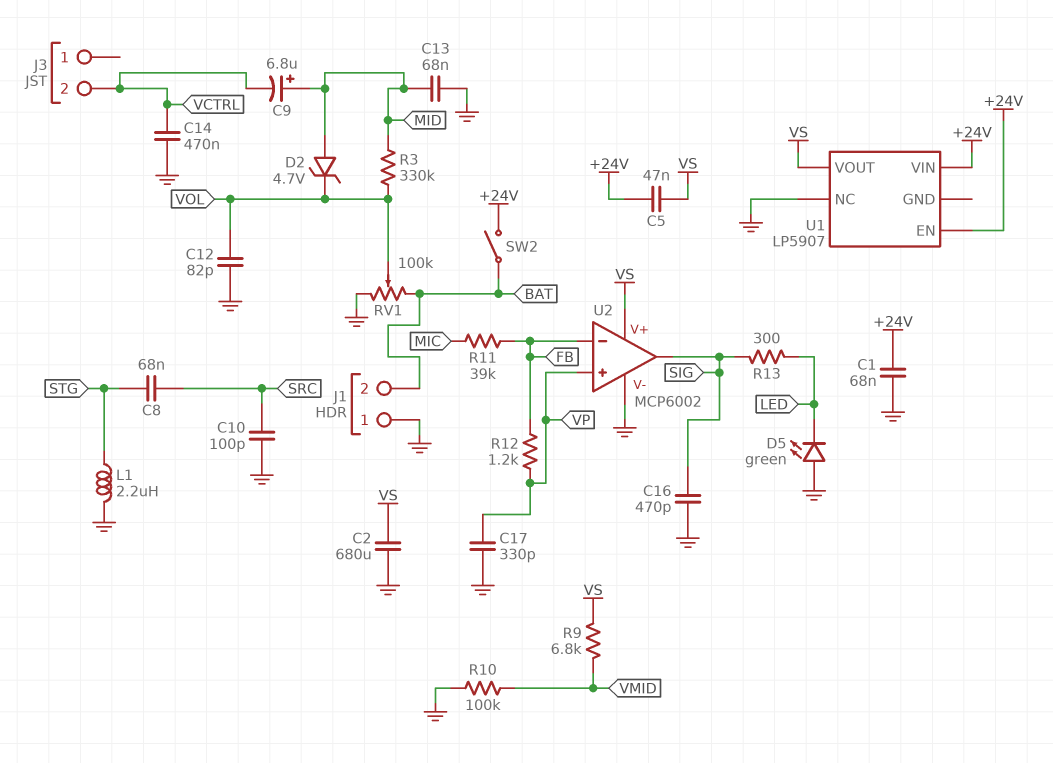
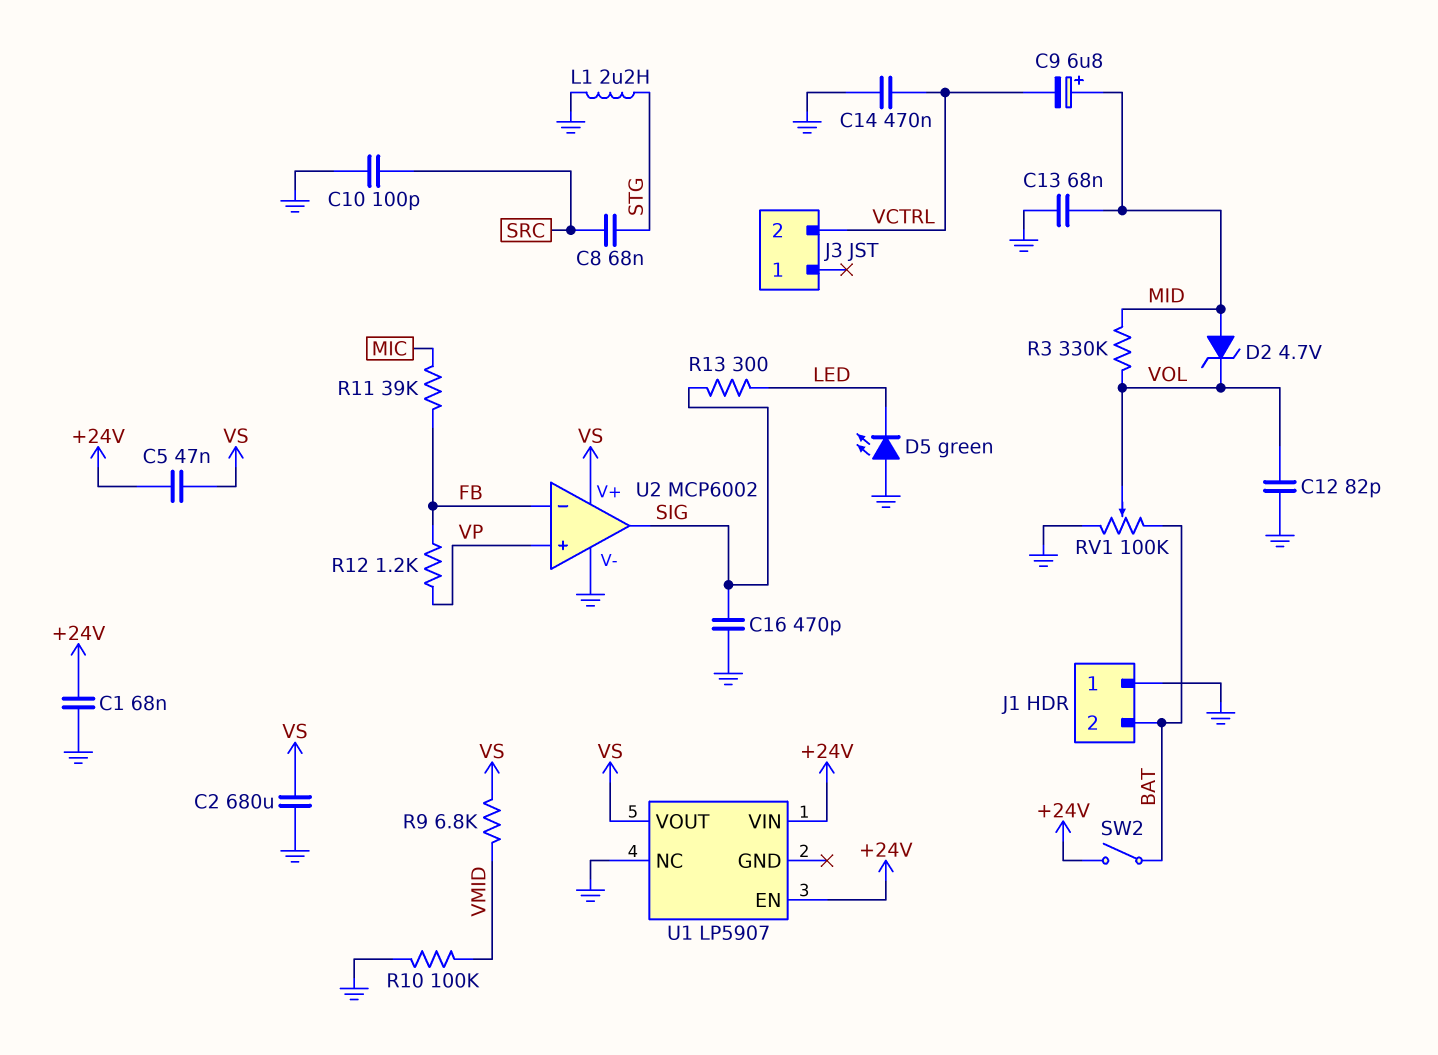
C17: 330pF (GND, VP) -> none

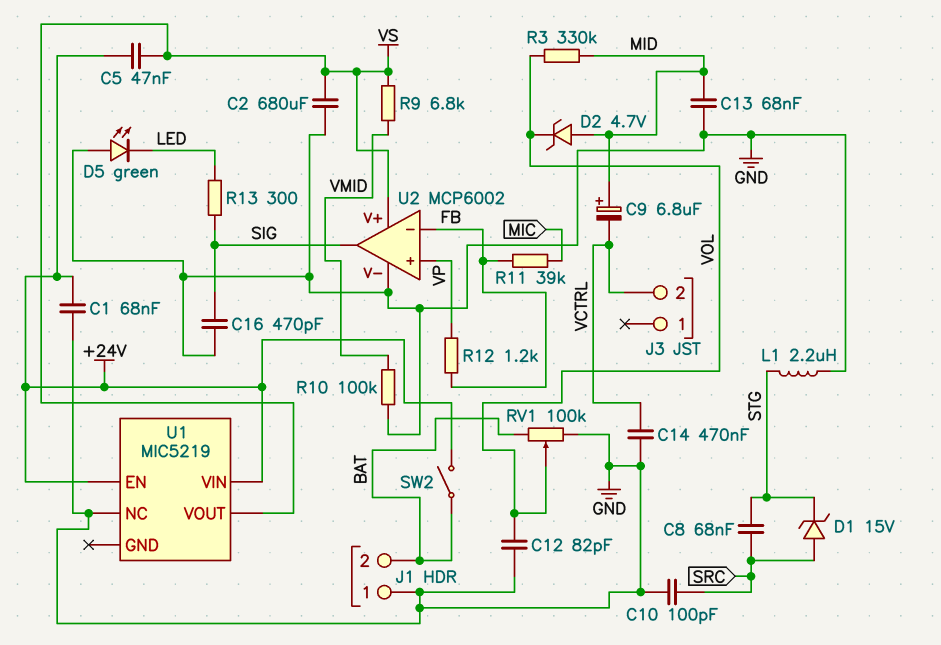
D1: none -> zener 15V (A SRC, K STG)
U1: LP5907 -> MIC5219

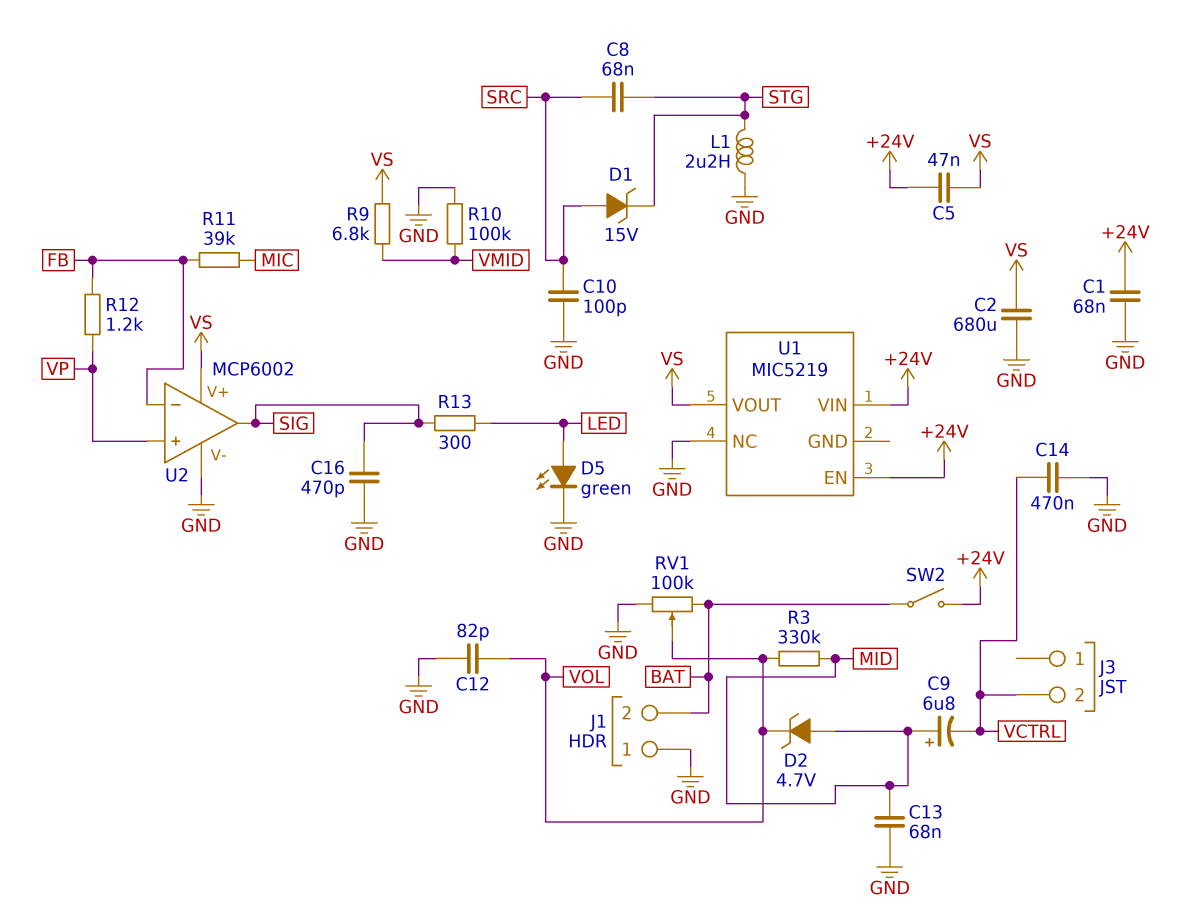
D5: LED green (A GND, K LED) -> LED green (A LED, K GND)

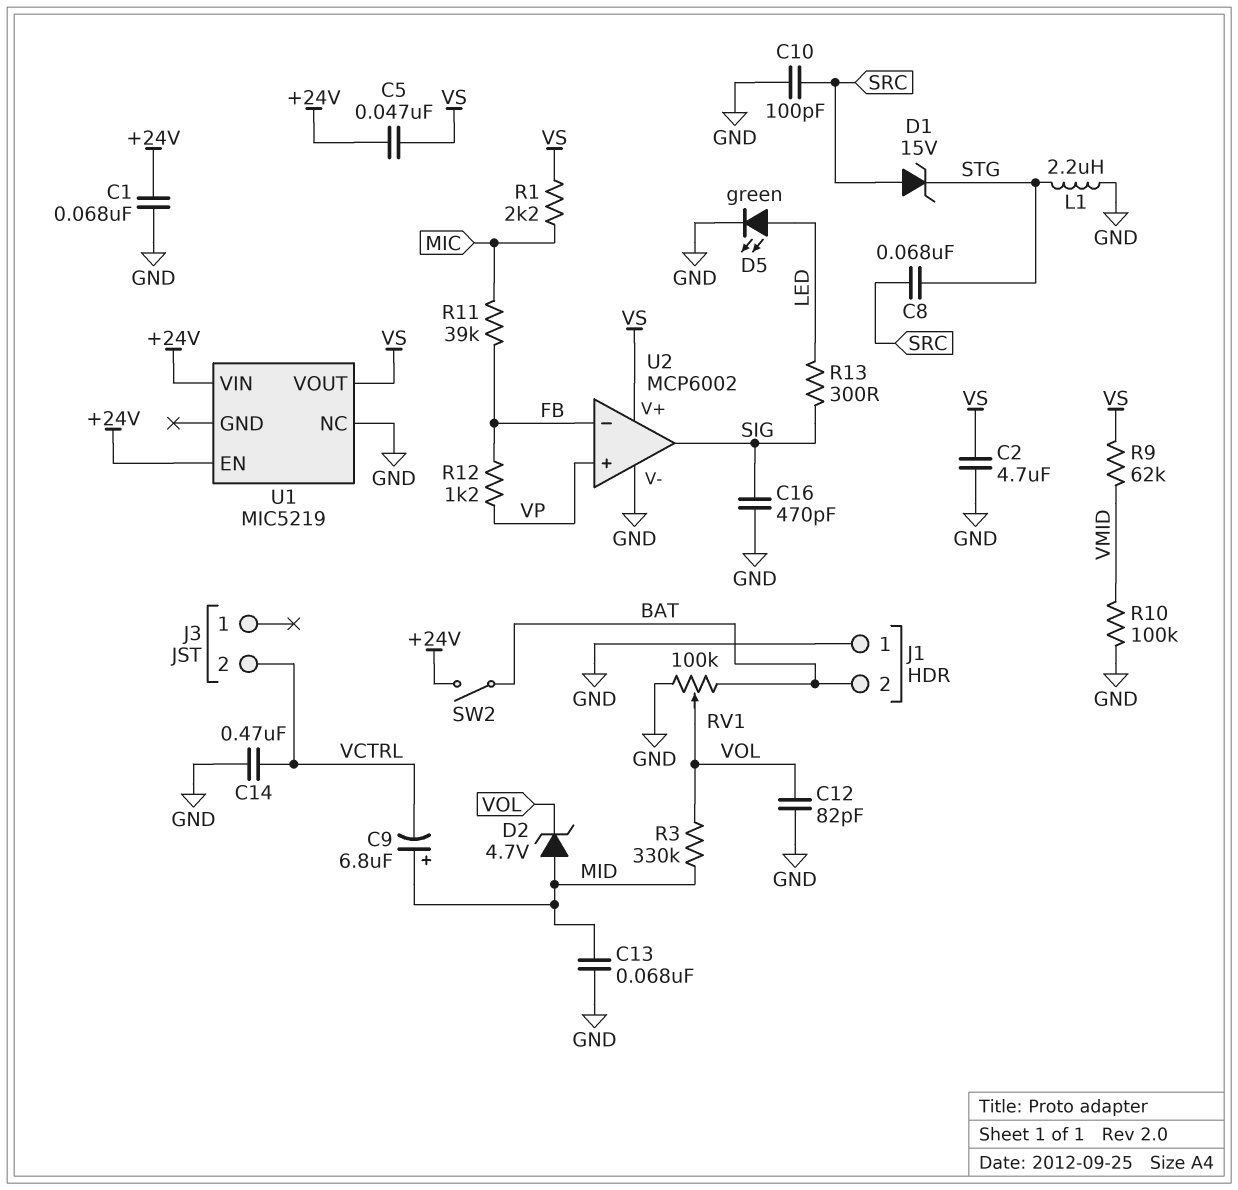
C2: 680uF (GND, VS) -> 4.7uF (GND, VS)
R1: none -> 2.2k (MIC, VS)
R9: 6.8k (VMID, VS) -> 62k (VMID, VS)

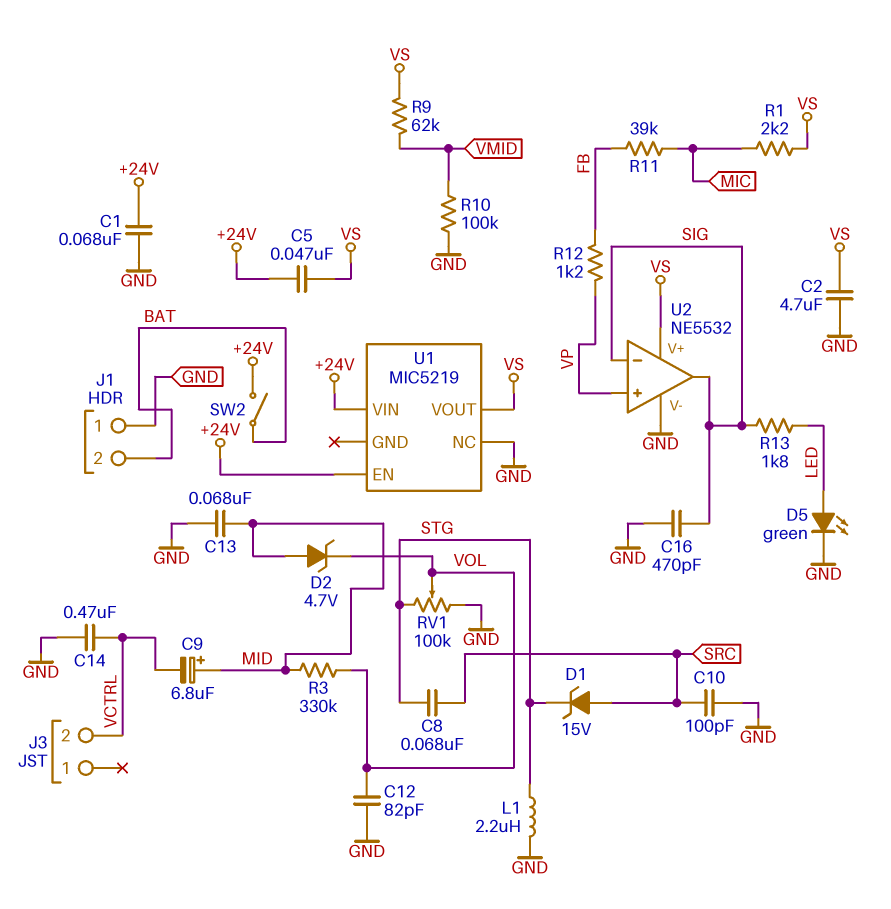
R13: 300 (LED, SIG) -> 1.8k (LED, SIG)
RV1: 100k (BAT, GND, wiper VOL) -> 100k (GND, STG, wiper VOL)
U2: MCP6002 -> NE5532
U2 pin in-: FB -> SIG

